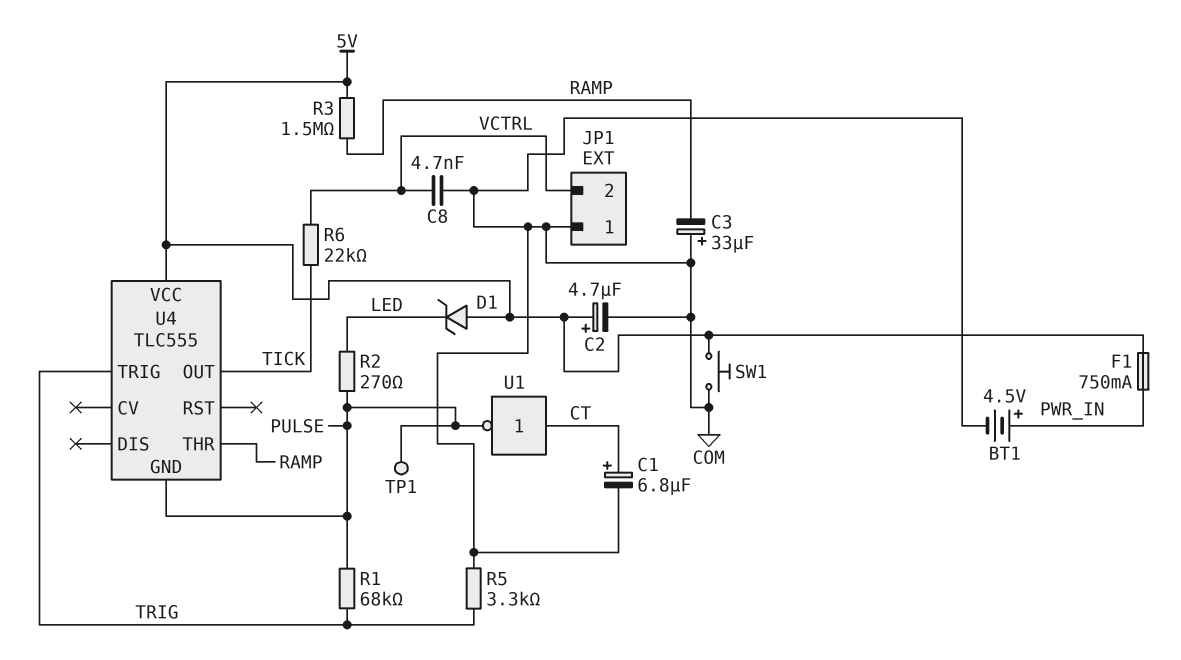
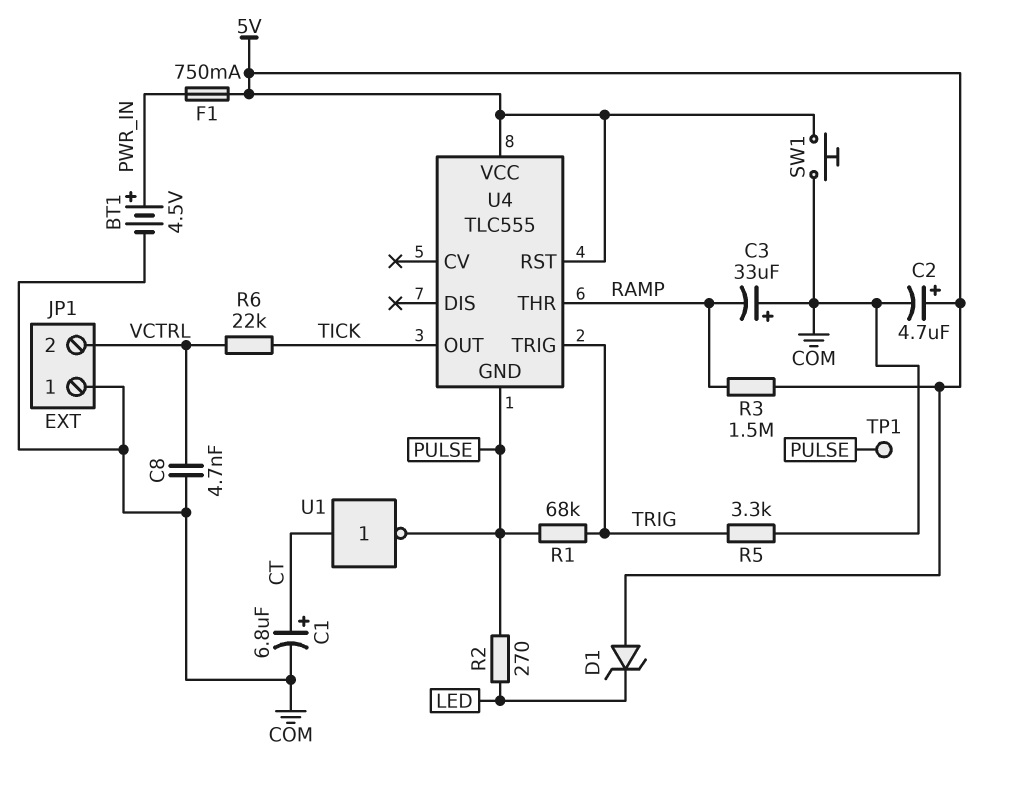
U4 pin RST: none -> 5V

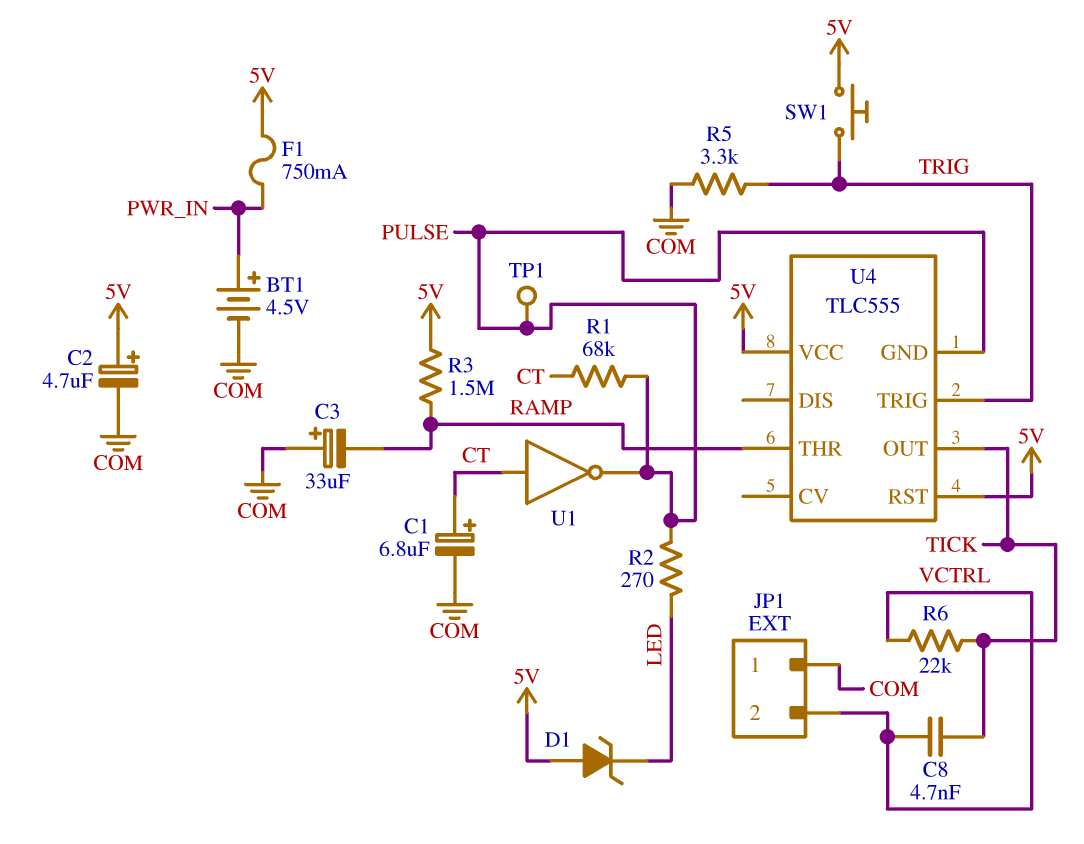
C8: 4.7nF (COM, VCTRL) -> 4.7nF (TICK, VCTRL)
R1: 68k (PULSE, TRIG) -> 68k (CT, PULSE)
SW1: button (5V, COM) -> button (5V, TRIG)

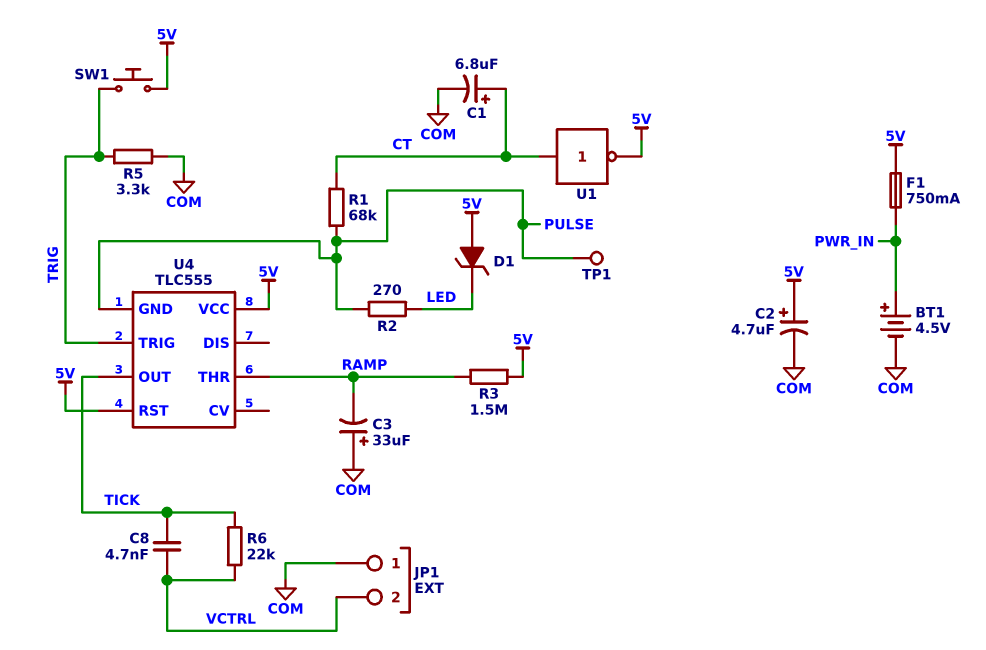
U1: NOT (in CT, out PULSE) -> NOT (in CT, out 5V)

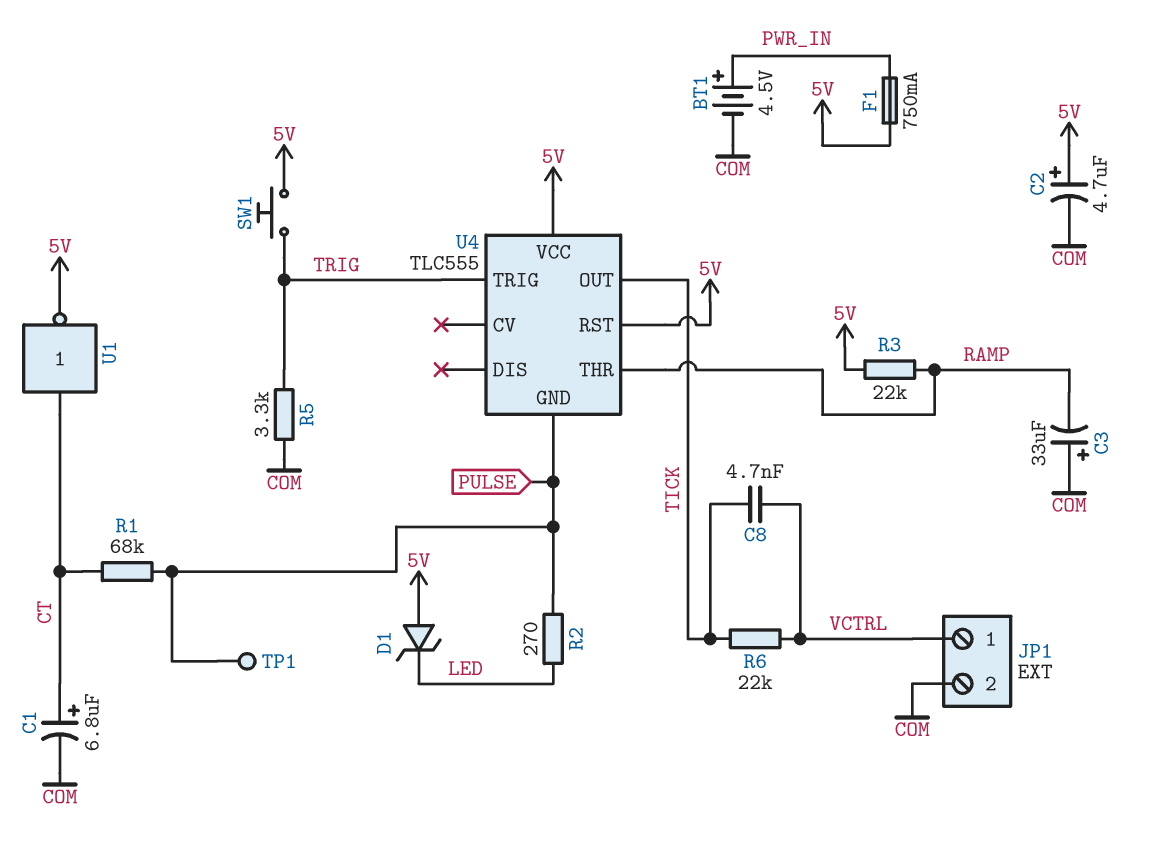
JP1 pin 1: COM -> VCTRL
JP1 pin 2: VCTRL -> COM
R3: 1.5M (5V, RAMP) -> 22k (5V, RAMP)

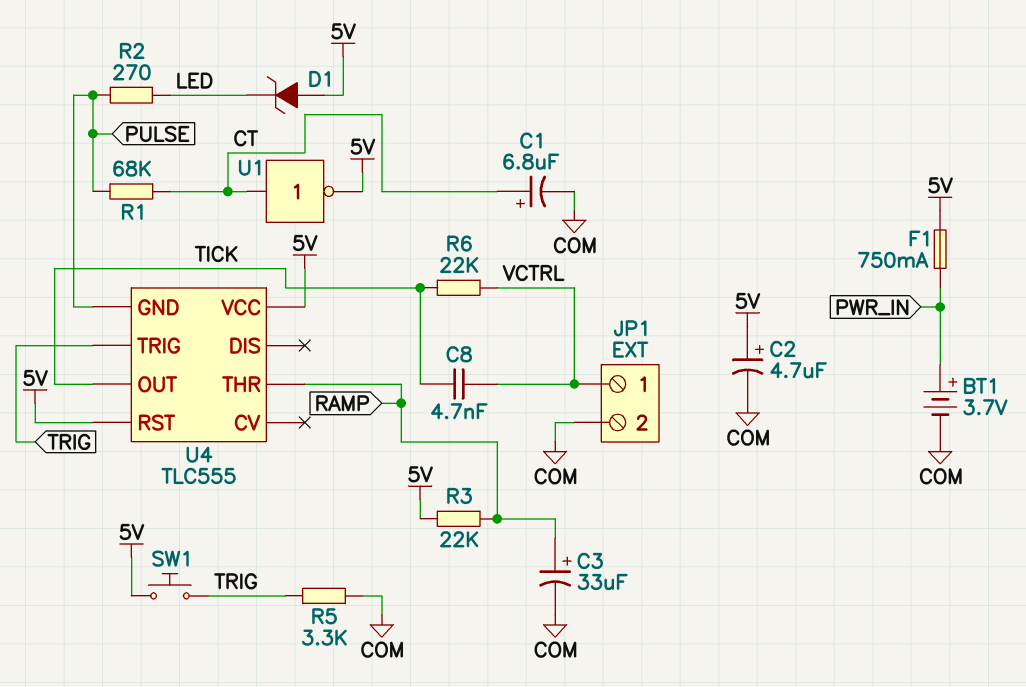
BT1: 4.5V (plus PWR_IN, minus COM) -> 3.7V (plus PWR_IN, minus COM)
C3: 33uF (plus COM, minus RAMP) -> 33uF (plus RAMP, minus COM)
TP1: test point (PULSE) -> none

